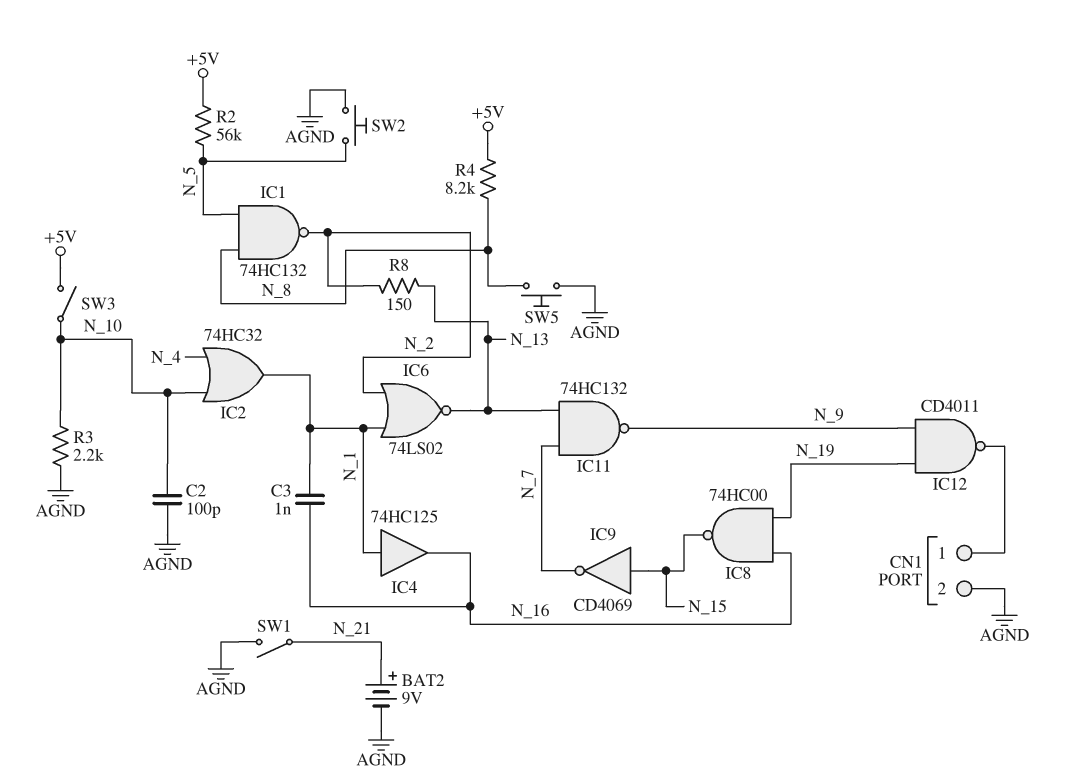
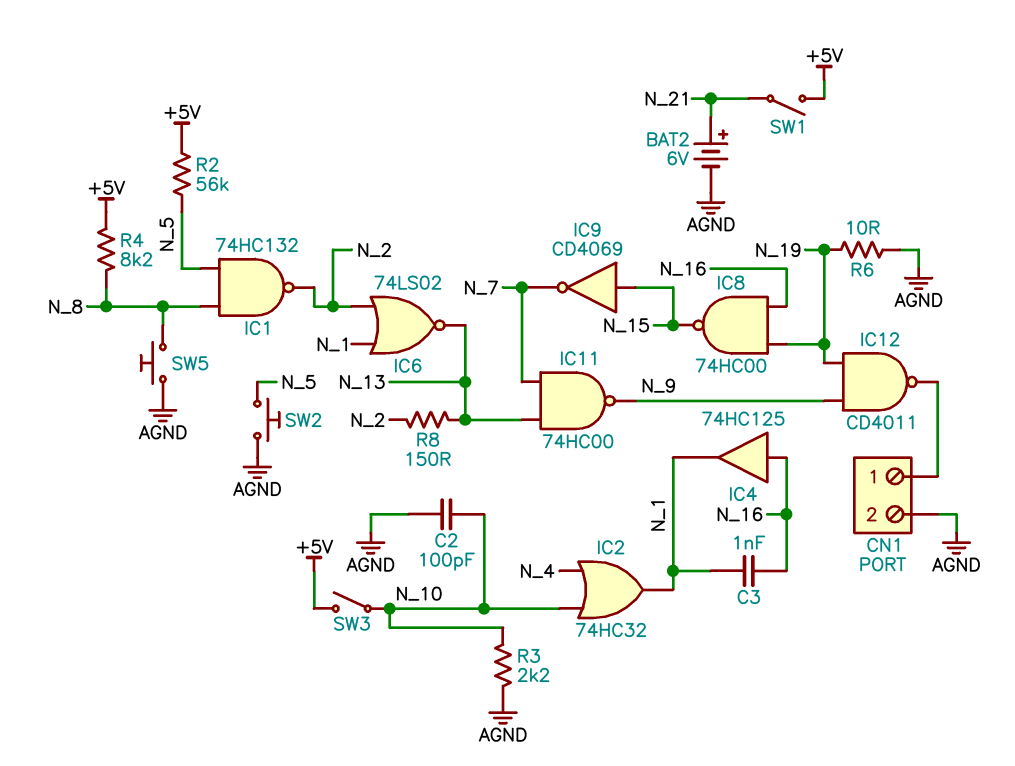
BAT2: 9V (plus N_21, minus AGND) -> 6V (plus N_21, minus AGND)
IC4: buffer 74HC125 (in N_1, out N_16) -> buffer 74HC125 (in N_16, out N_1)
IC11: NAND 74HC132 (in N_7, in N_13, out N_9) -> NAND 74HC00 (in N_7, in N_13, out N_9)
R6: none -> 10 (AGND, N_19)
SW1: switch (AGND, N_21) -> switch (+5V, N_21)

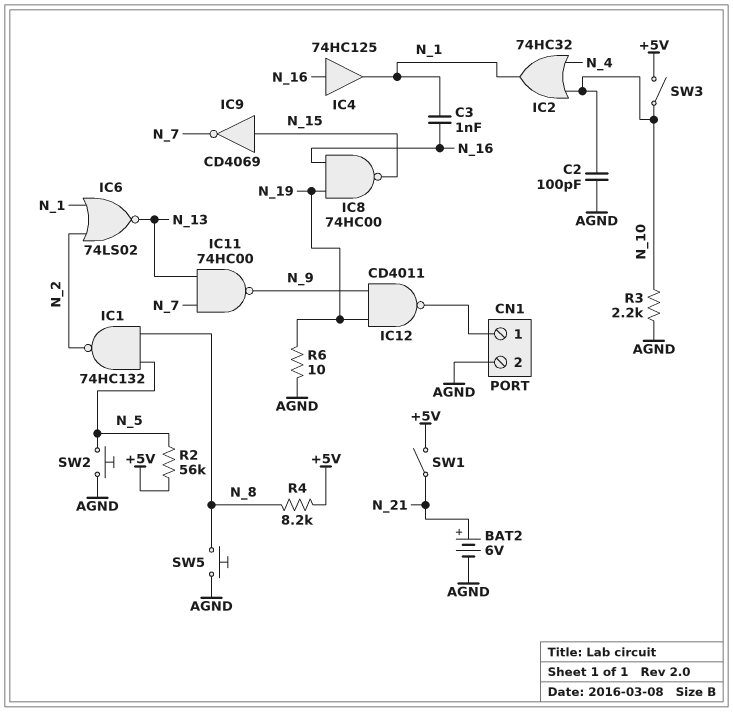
R8: 150 (N_2, N_13) -> none

